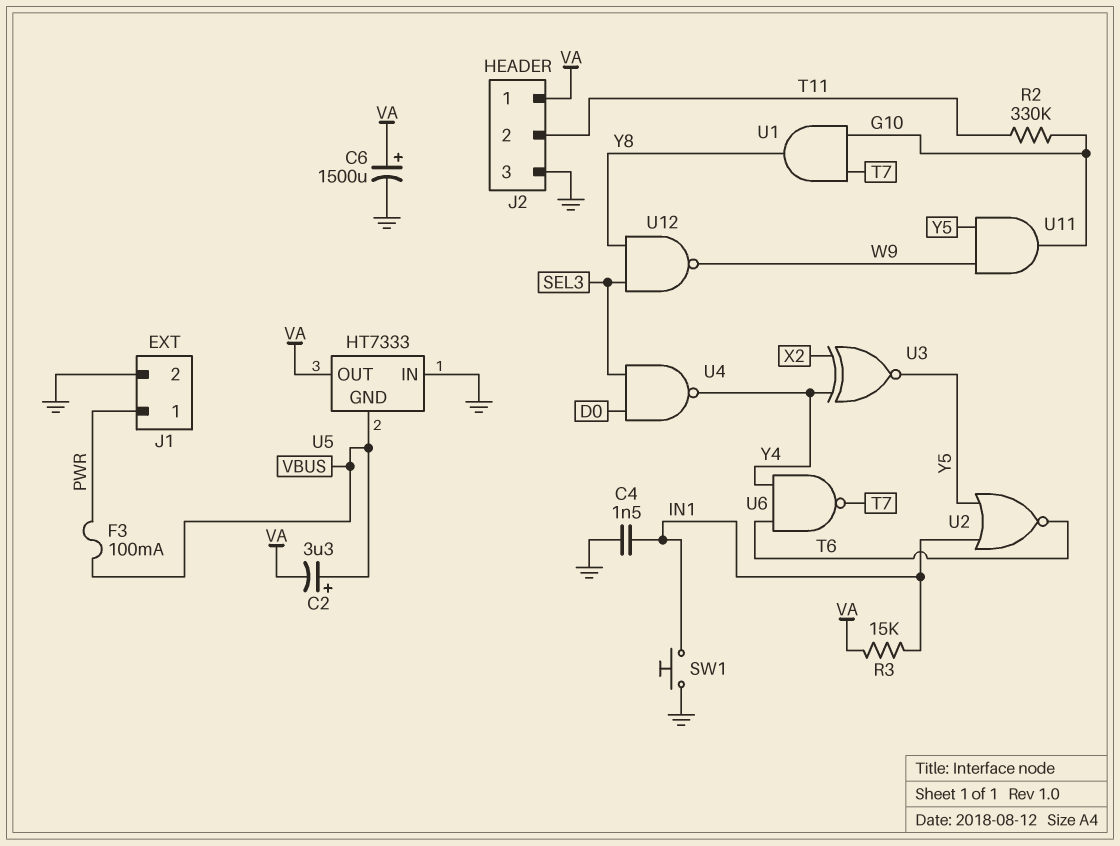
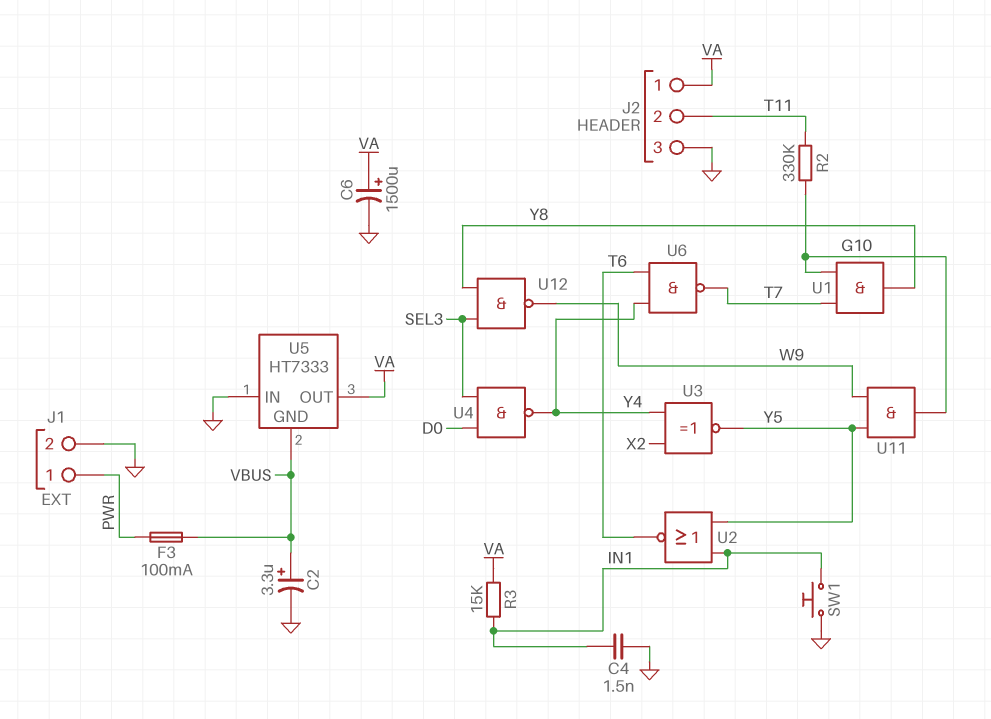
C2: 3.3uF (plus VBUS, minus VA) -> 3.3uF (plus VBUS, minus GND)

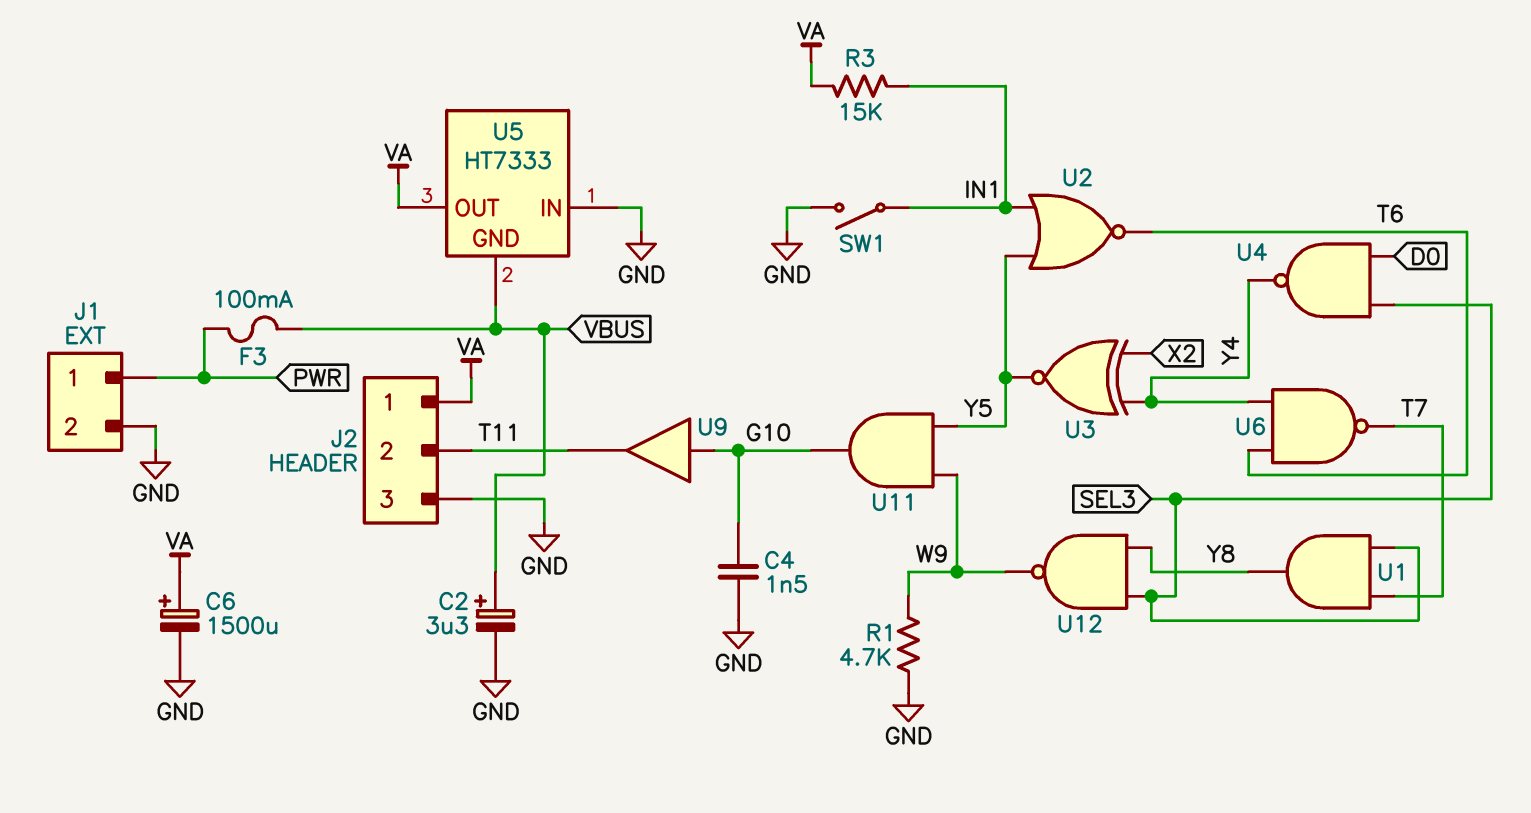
C4: 1.5nF (GND, IN1) -> 1.5nF (G10, GND)
R1: none -> 4.7k (GND, W9)
R2: 330k (G10, T11) -> none
SW1: button (GND, IN1) -> switch (GND, IN1)
U1: AND (in G10, in T7, out Y8) -> AND (in SEL3, in T7, out Y8)
U9: none -> buffer (in G10, out T11)

